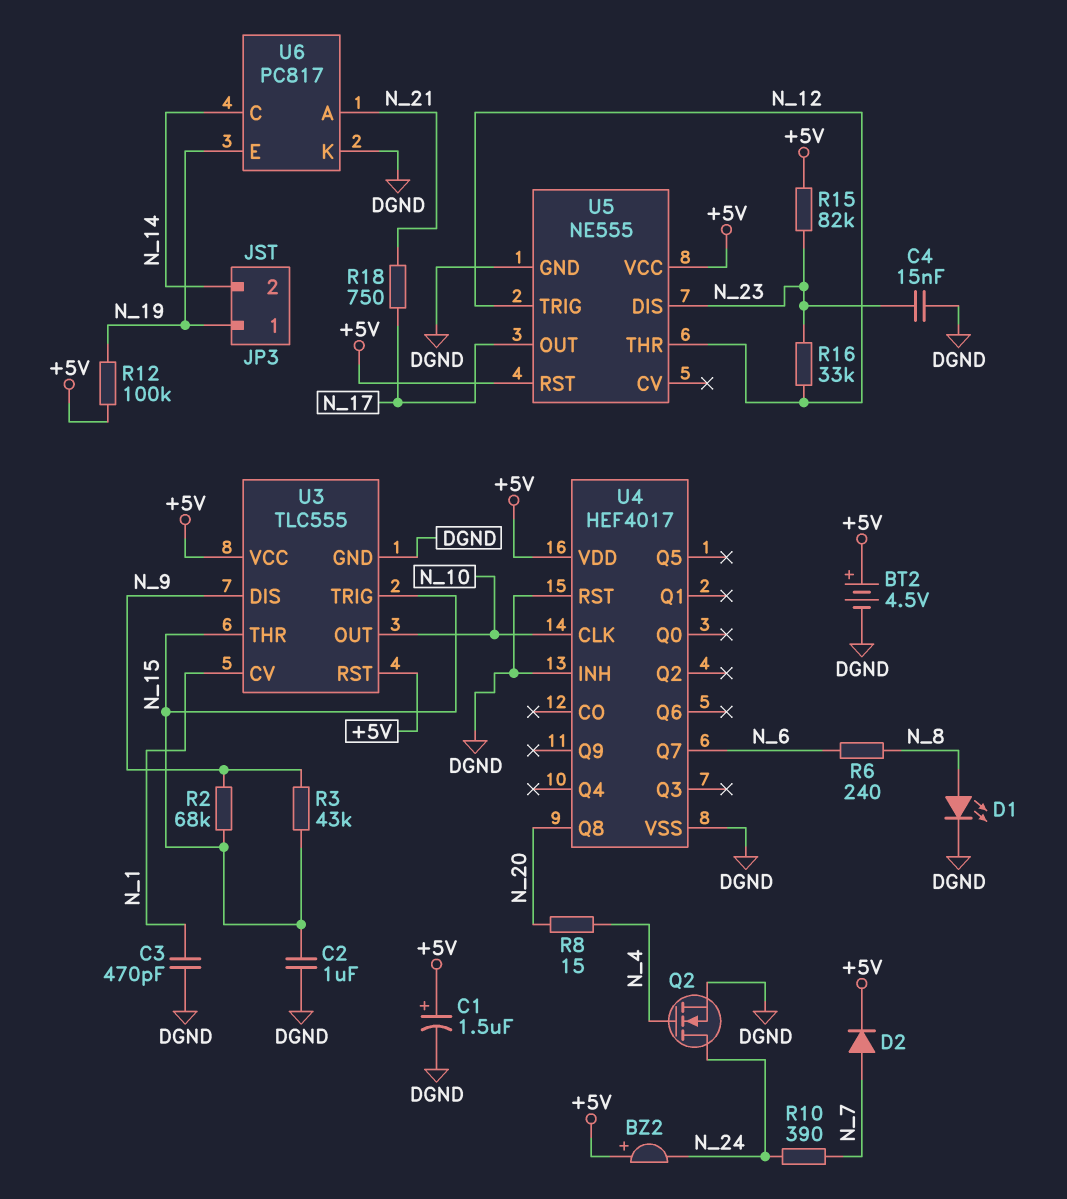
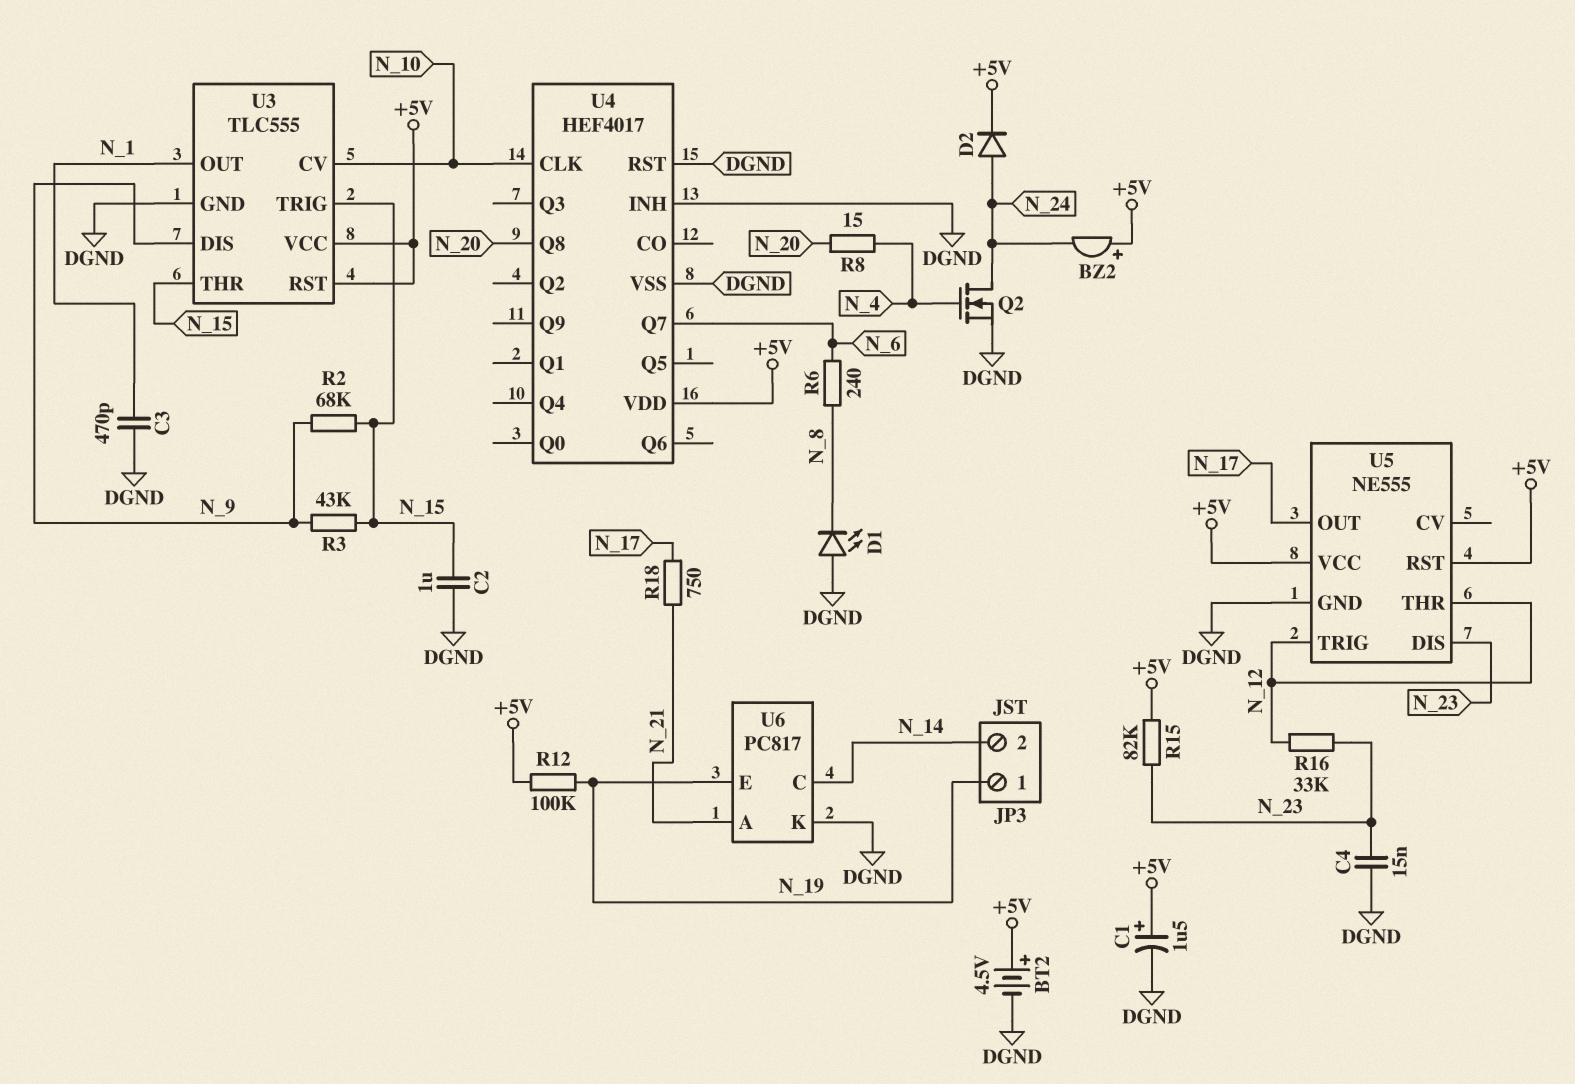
D1: LED (A N_8, K DGND) -> LED (A DGND, K N_8)
D2: diode (A N_7, K +5V) -> diode (A N_24, K +5V)
R10: 390 (N_7, N_24) -> none
U3 pin CV: N_1 -> N_10
U3 pin OUT: N_10 -> N_1

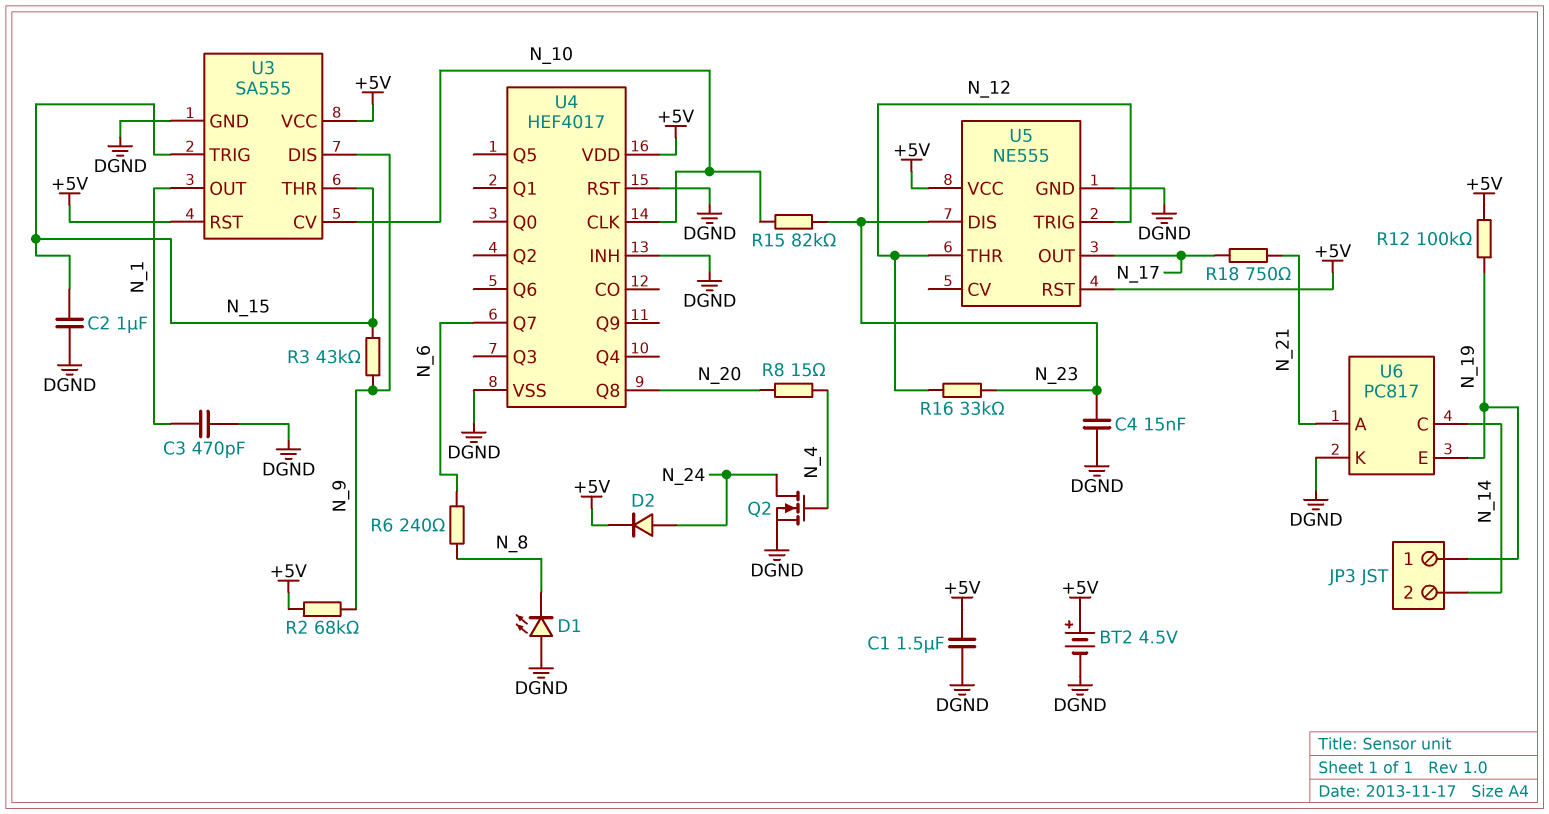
BZ2: buzzer (plus +5V, minus N_24) -> none
C1: 1.5uF (plus +5V, minus DGND) -> 1.5uF (+5V, DGND)
R2: 68k (N_9, N_15) -> 68k (+5V, N_9)
R15: 82k (+5V, N_23) -> 82k (N_10, N_23)
U3: TLC555 -> SA555

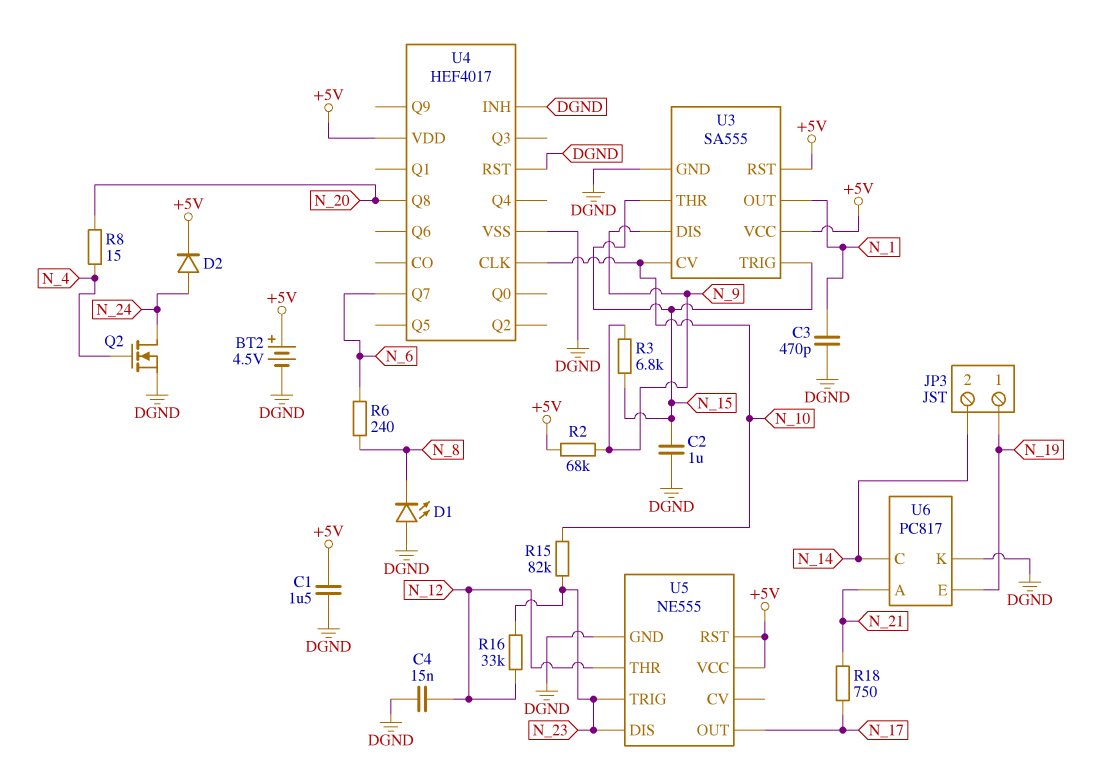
C4: 15nF (DGND, N_23) -> 15nF (DGND, N_12)
R3: 43k (N_9, N_15) -> 6.8k (N_9, N_15)
R12: 100k (+5V, N_19) -> none
U5 pin TRIG: N_12 -> N_23

